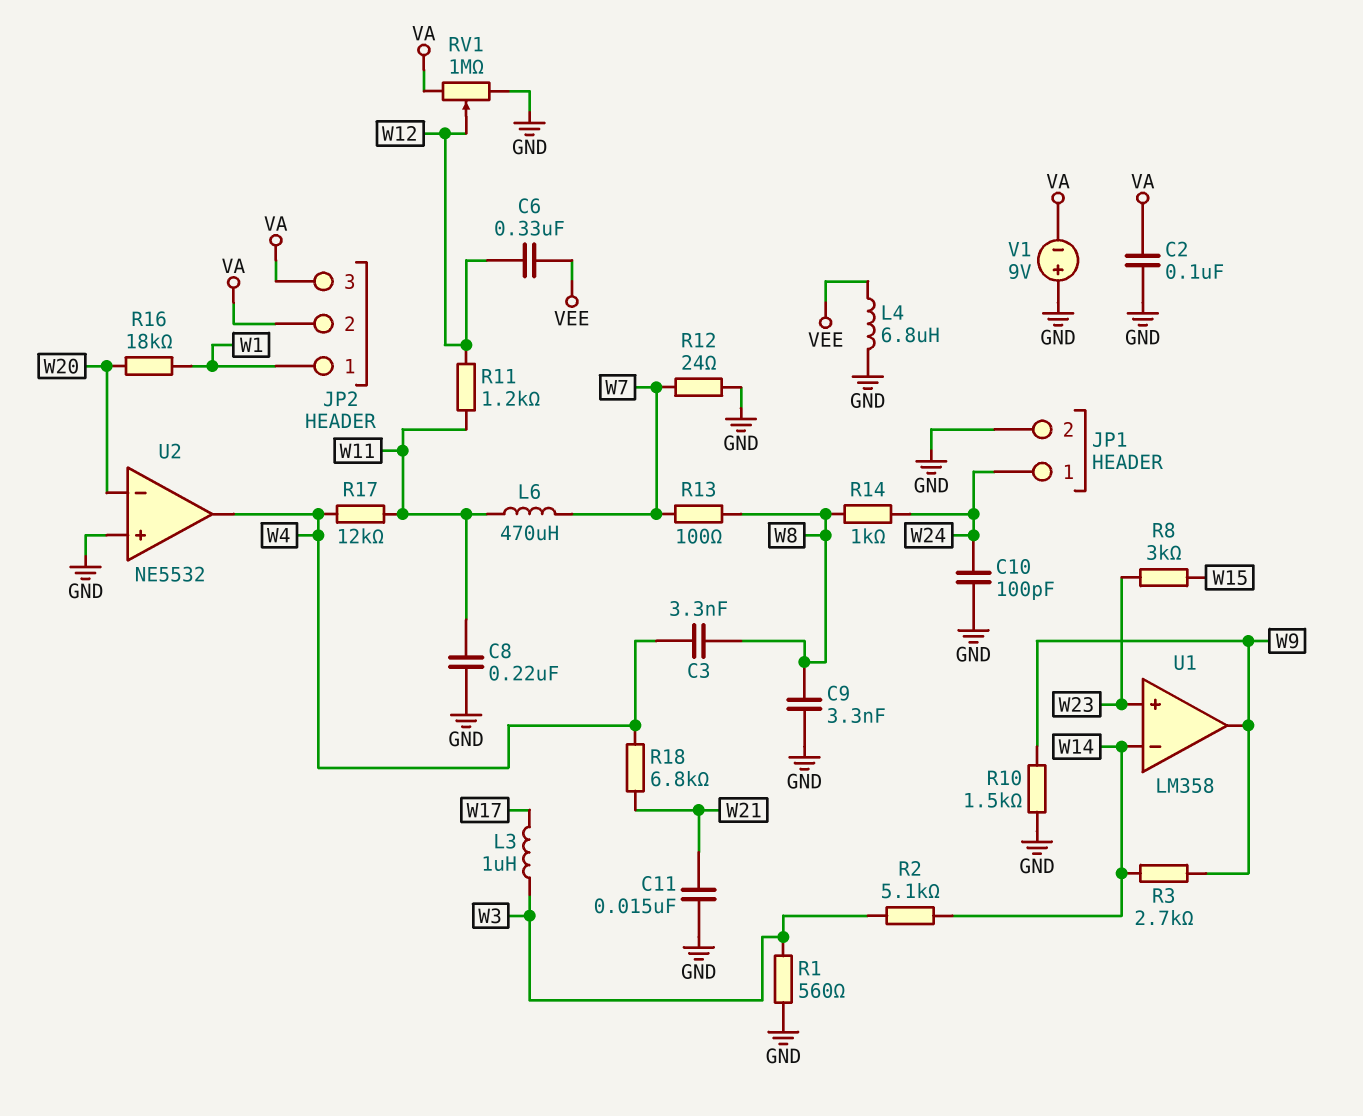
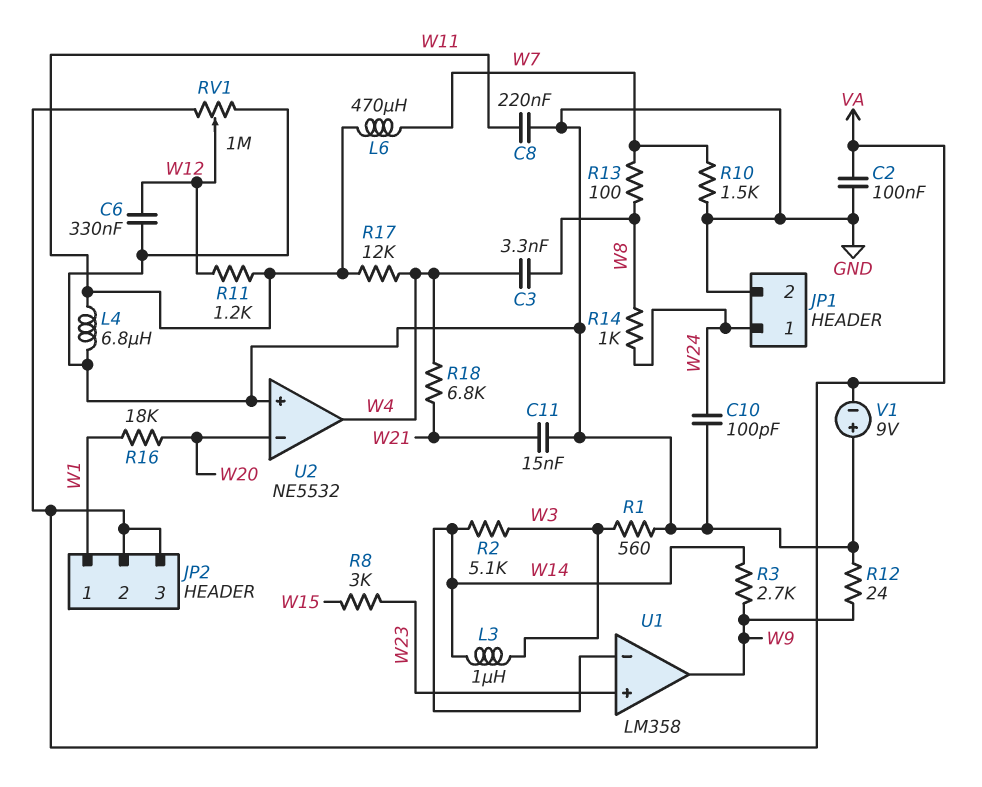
C6: 330nF (VEE, W12) -> 330nF (GND, W12)
C9: 3.3nF (GND, W8) -> none
L3: 1uH (W3, W17) -> 1uH (W3, W14)
L4: 6.8uH (GND, VEE) -> 6.8uH (GND, W11)
R10: 1.5k (GND, W9) -> 1.5k (GND, W7)
R12: 24 (GND, W7) -> 24 (GND, W9)

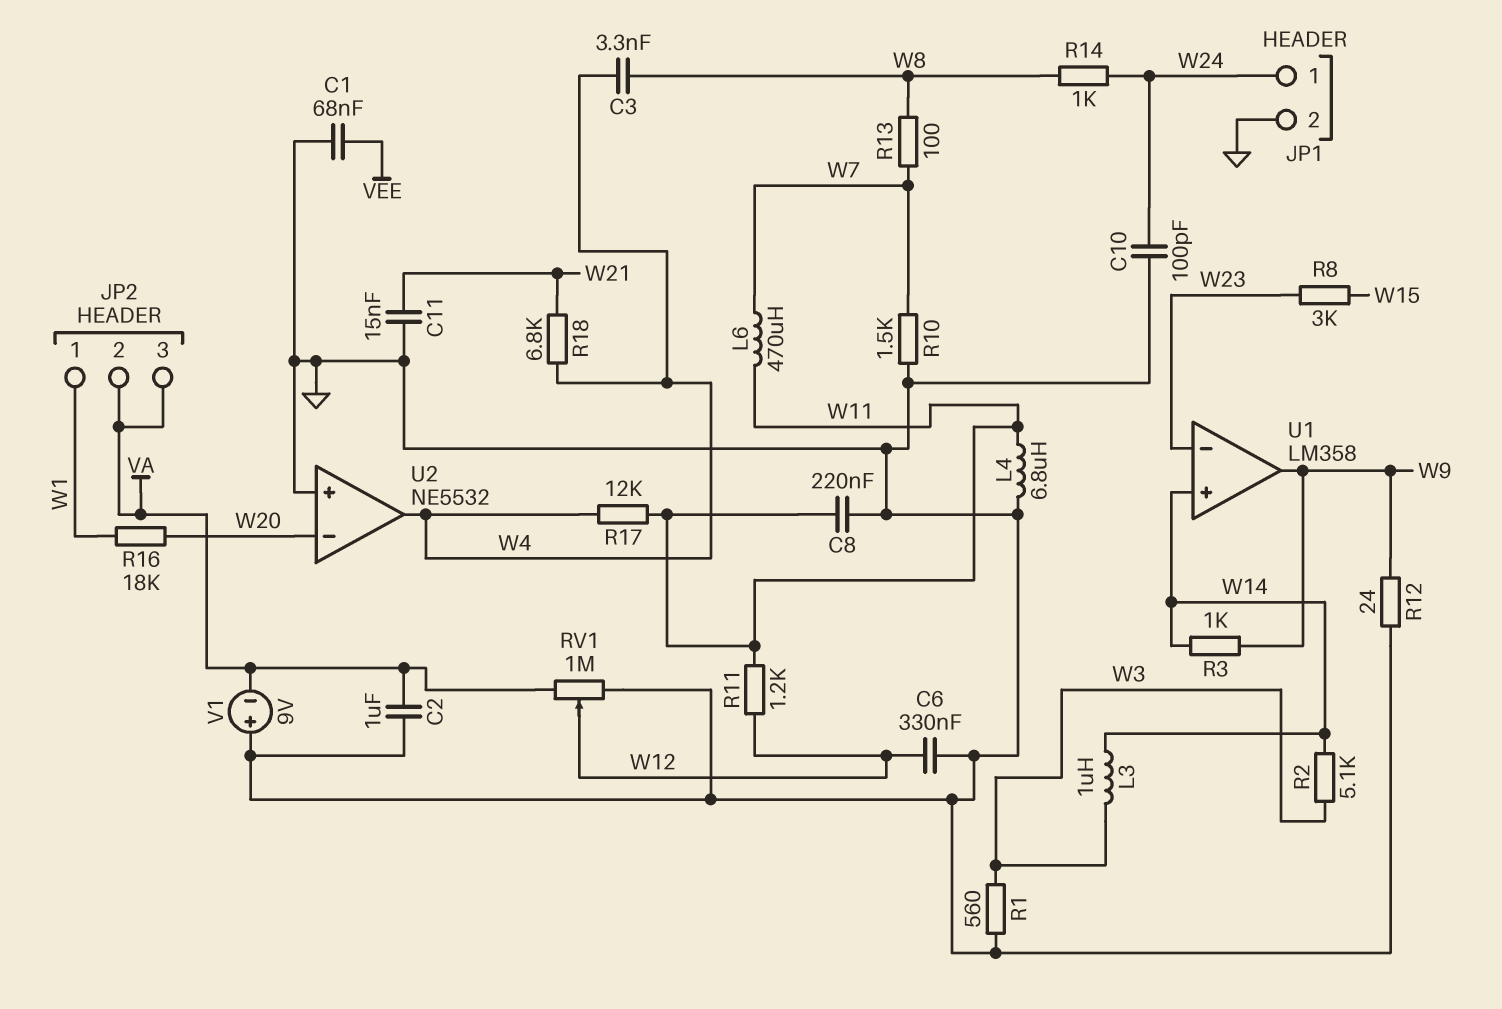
C1: none -> 68nF (GND, VEE)
C2: 100nF (GND, VA) -> 1uF (GND, VA)
R3: 2.7k (W9, W14) -> 1k (W9, W14)
U1 pin in+: W23 -> W14
U1 pin in-: W14 -> W23

